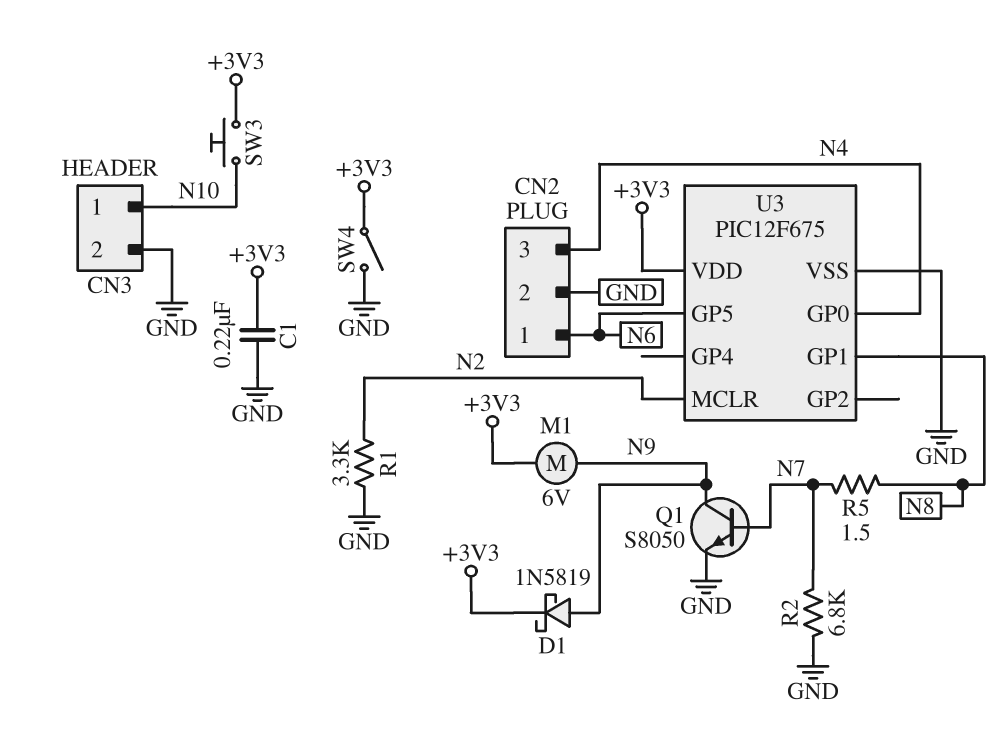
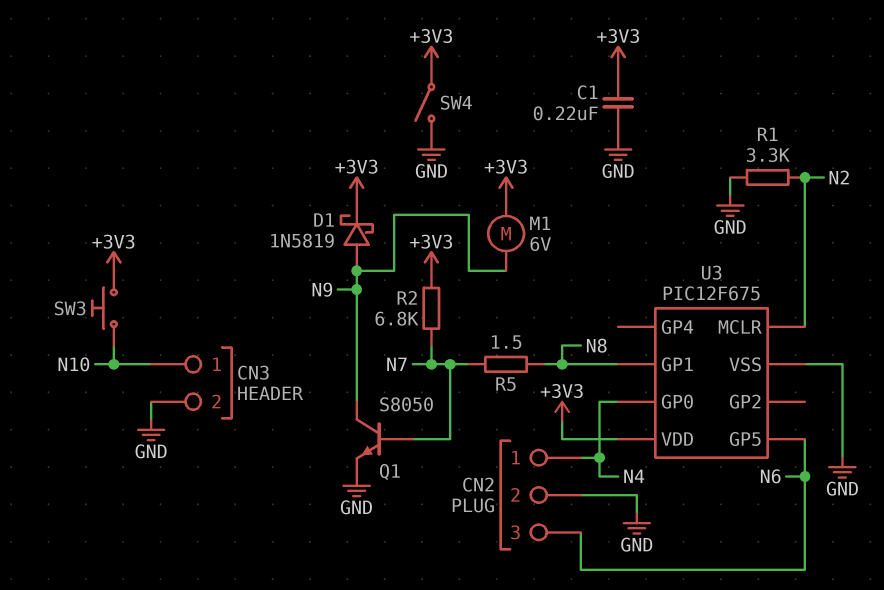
CN2 pin 1: N6 -> N4
CN2 pin 3: N4 -> N6
R2: 6.8k (GND, N7) -> 6.8k (+3V3, N7)

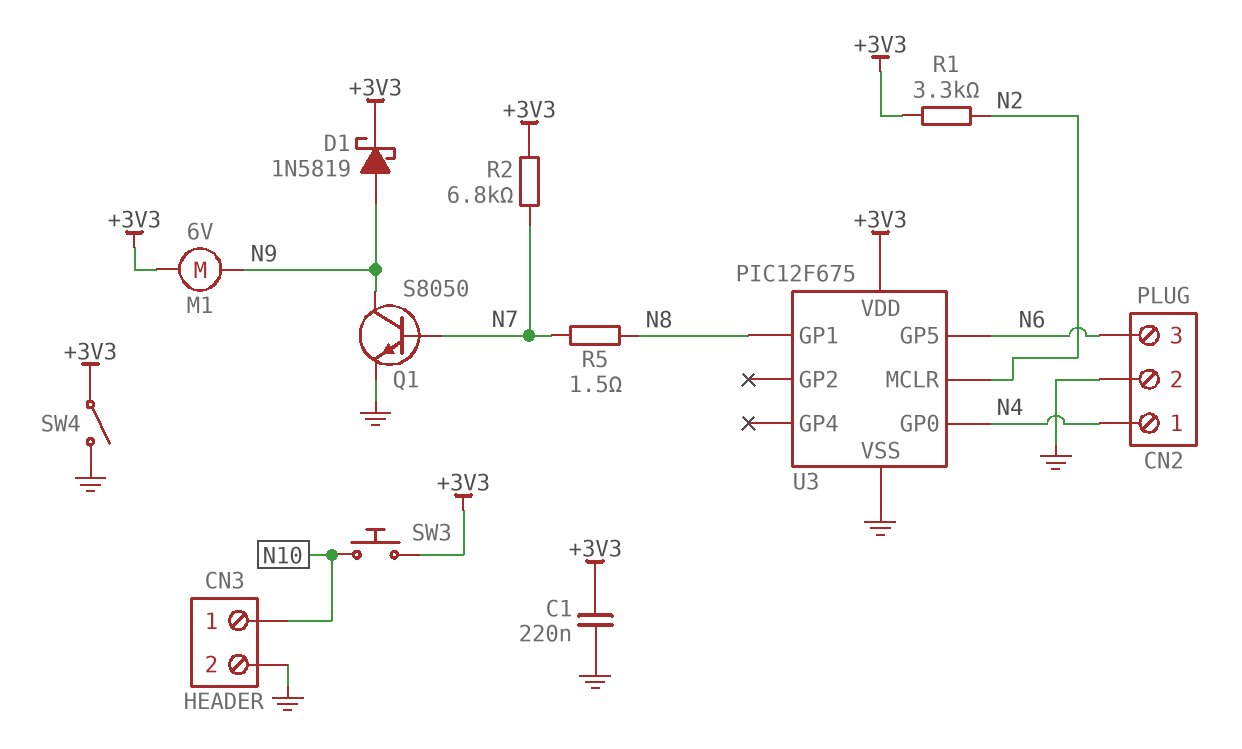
R1: 3.3k (GND, N2) -> 3.3k (+3V3, N2)

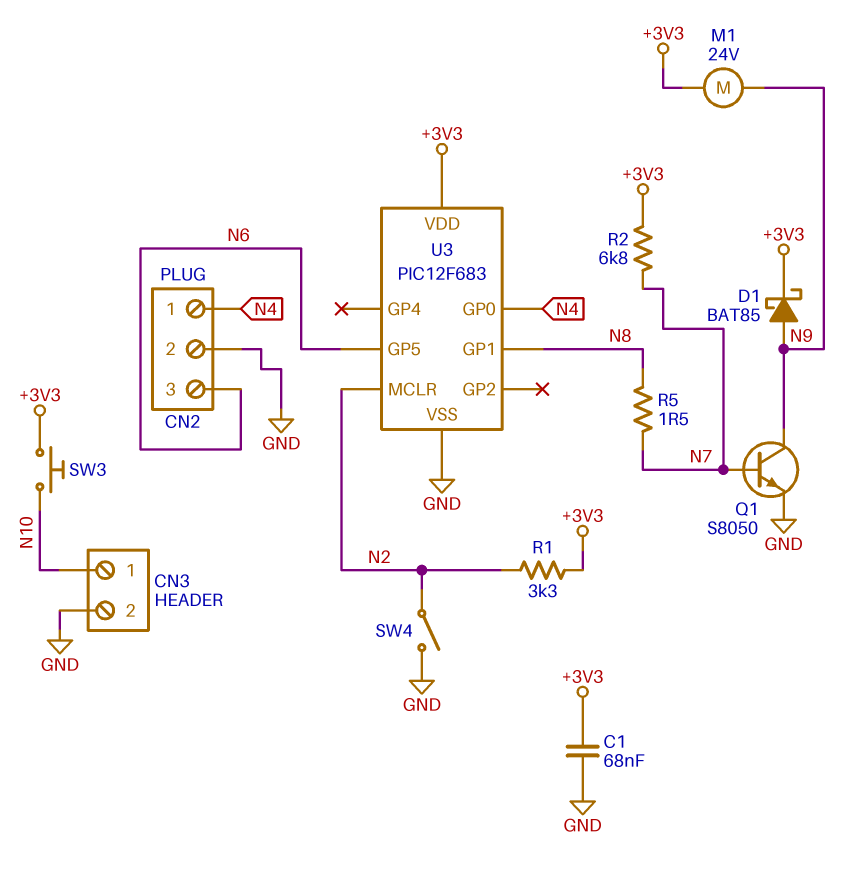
C1: 220nF (+3V3, GND) -> 68nF (+3V3, GND)
D1: schottky 1N5819 (A N9, K +3V3) -> schottky BAT85 (A N9, K +3V3)
M1: motor 6V (+3V3, N9) -> motor 24V (+3V3, N9)
SW4: switch (+3V3, GND) -> switch (GND, N2)
U3: PIC12F675 -> PIC12F683

